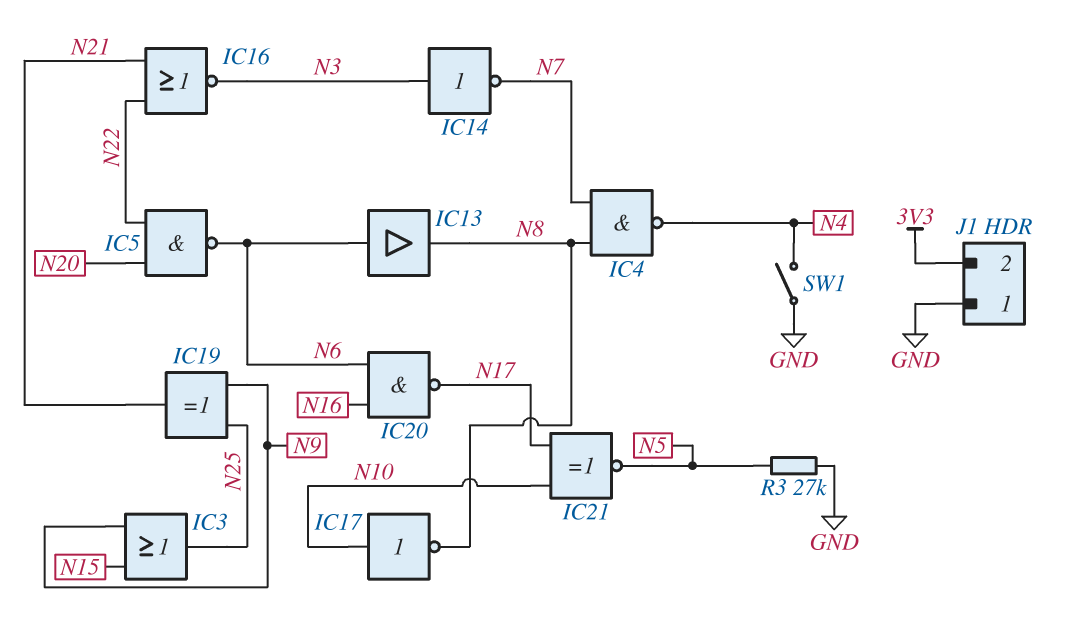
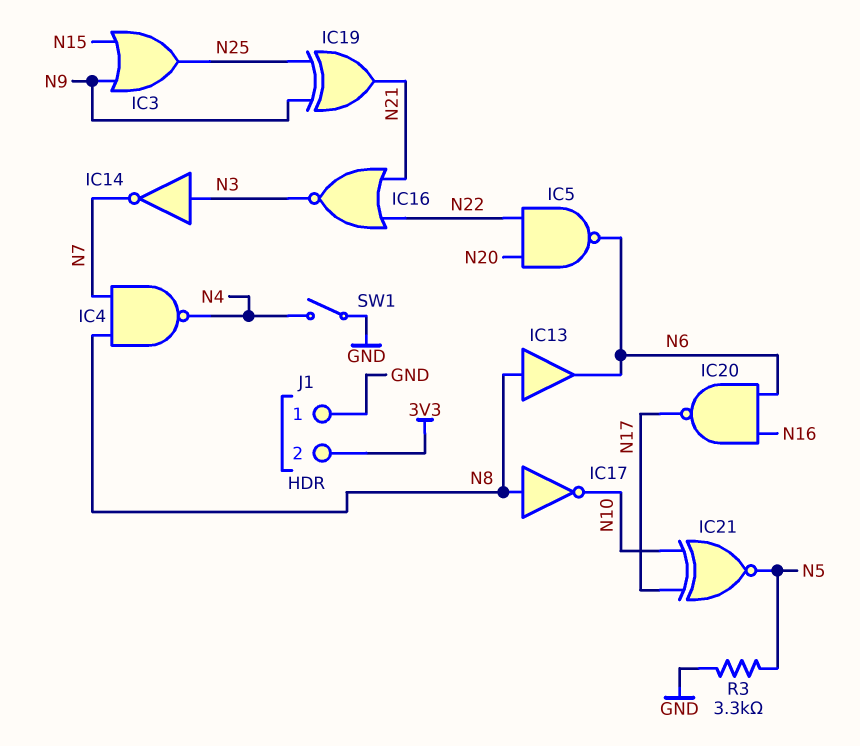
IC13: buffer (in N6, out N8) -> buffer (in N8, out N6)
IC17: NOT (in N10, out N8) -> NOT (in N8, out N10)
R3: 27k (GND, N5) -> 3.3k (GND, N5)

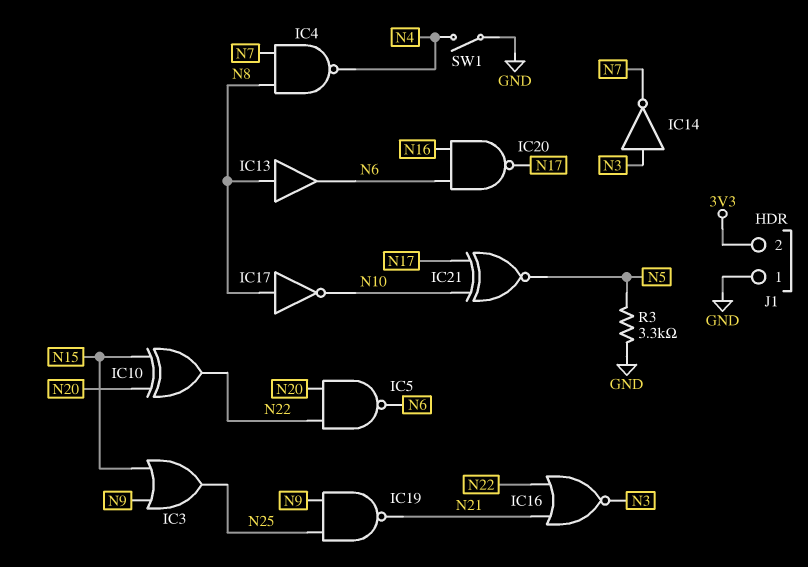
IC10: none -> XOR (in N15, in N20, out N22)
IC19: XOR (in N9, in N25, out N21) -> NAND (in N9, in N25, out N21)

